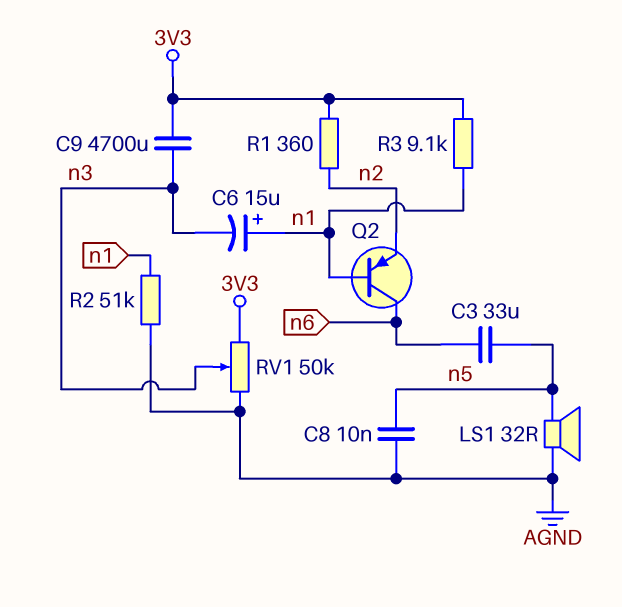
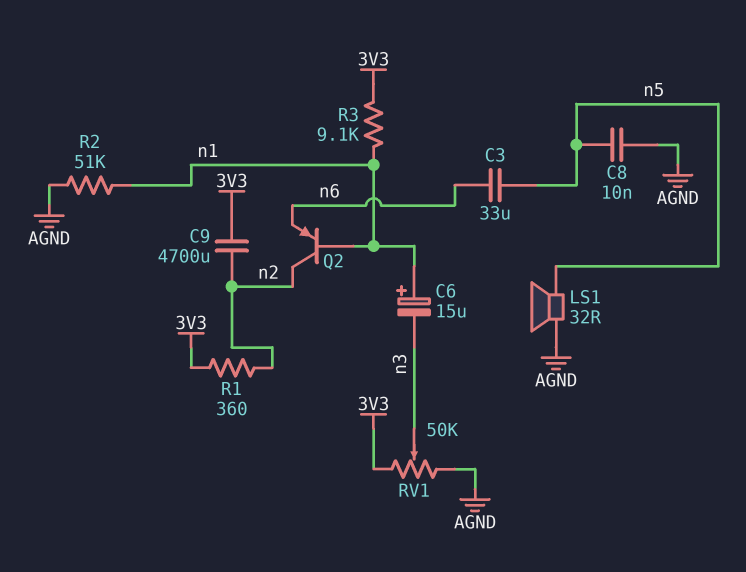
C9: 4700uF (3V3, n3) -> 4700uF (3V3, n2)
Q2: PNP (B n1, C n6, E n2) -> PNP (B n1, C n2, E n6)

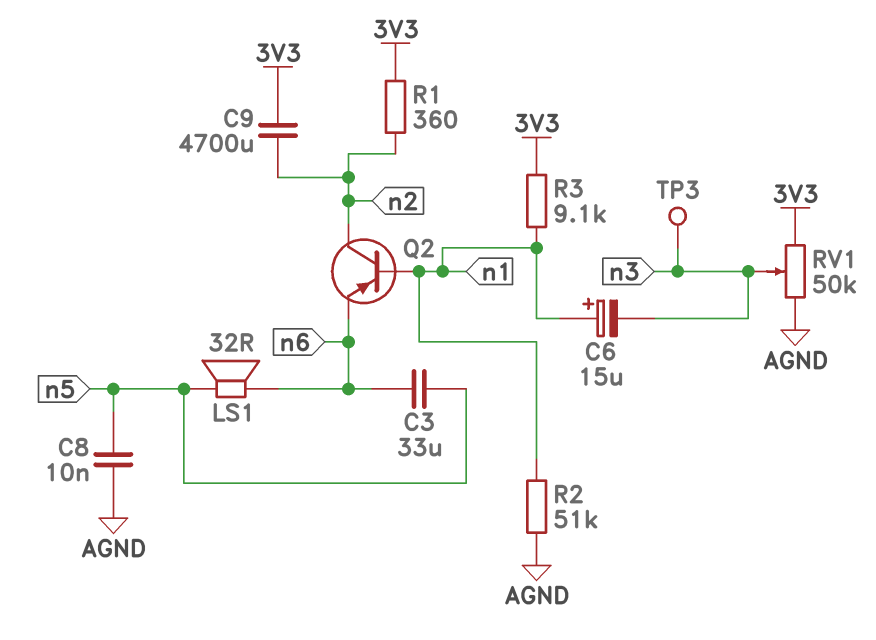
LS1: speaker 32R (AGND, n5) -> speaker 32R (n5, n6)
TP3: none -> test point (n3)

